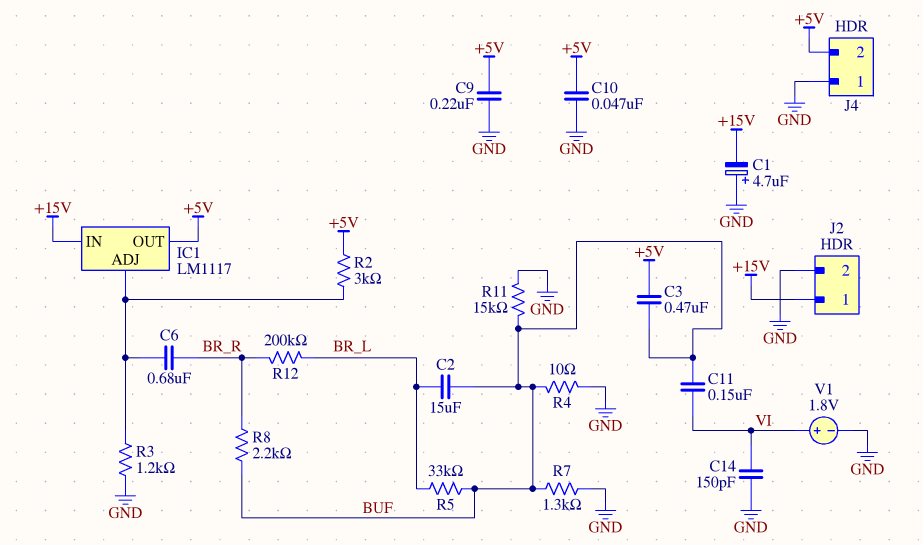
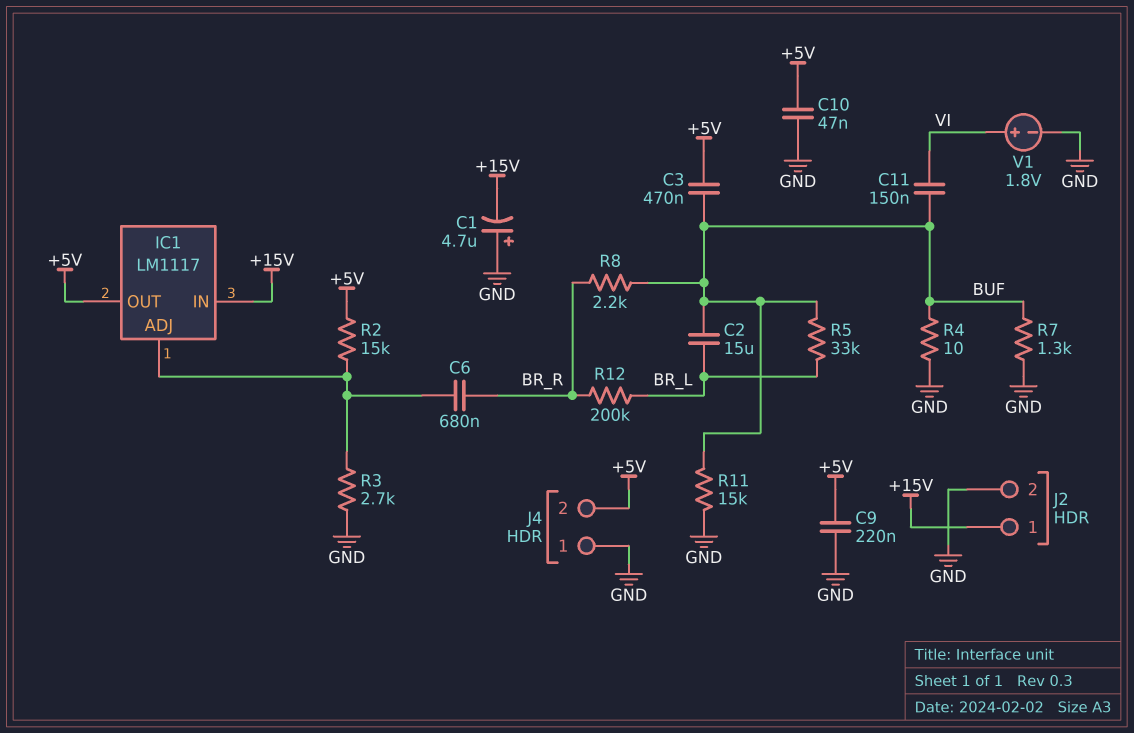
C14: 150pF (GND, VI) -> none
R2: 3k (+5V, IC1/ADJ) -> 15k (+5V, IC1/ADJ)
R3: 1.2k (GND, IC1/ADJ) -> 2.7k (GND, IC1/ADJ)

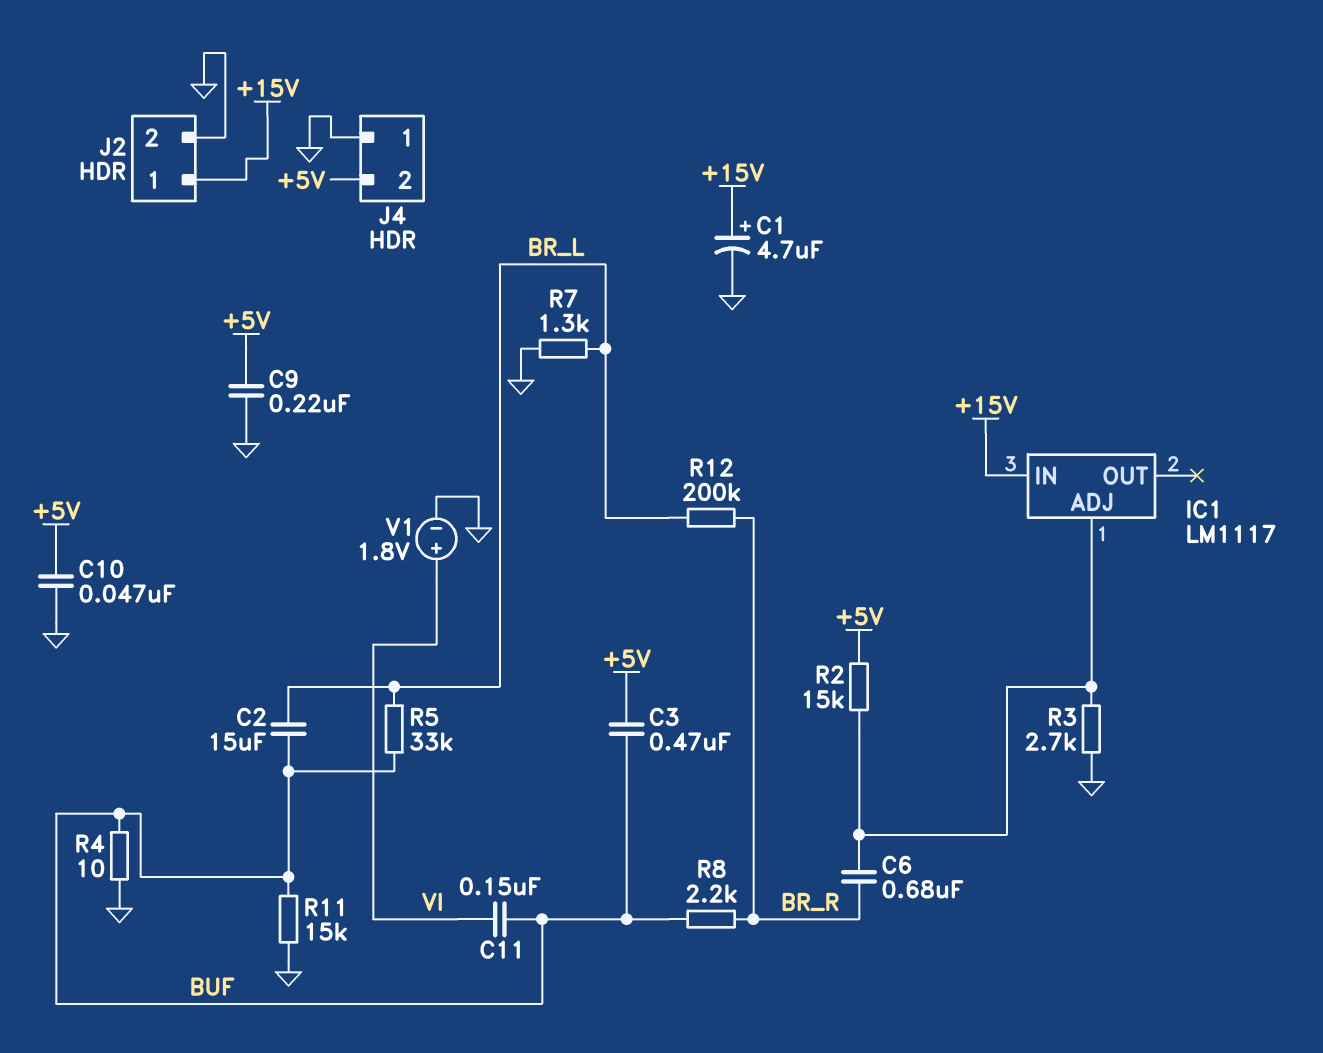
C1: 4.7uF (plus GND, minus +15V) -> 4.7uF (plus +15V, minus GND)
IC1 pin OUT: +5V -> none
R7: 1.3k (BUF, GND) -> 1.3k (BR_L, GND)

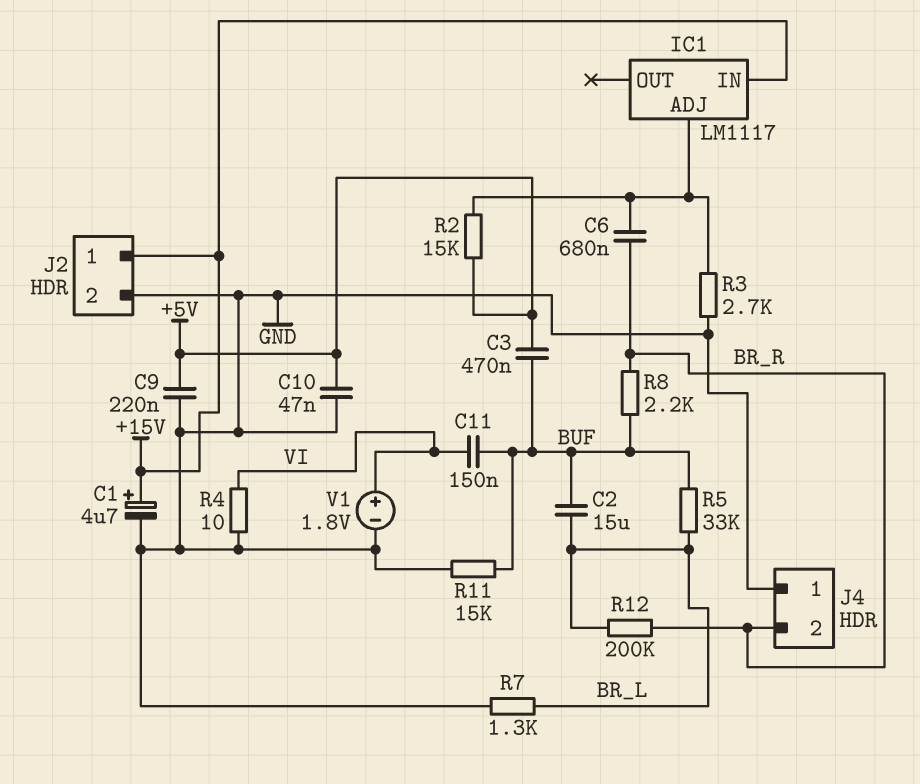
J4 pin 2: +5V -> BR_R
R4: 10 (BUF, GND) -> 10 (GND, VI)

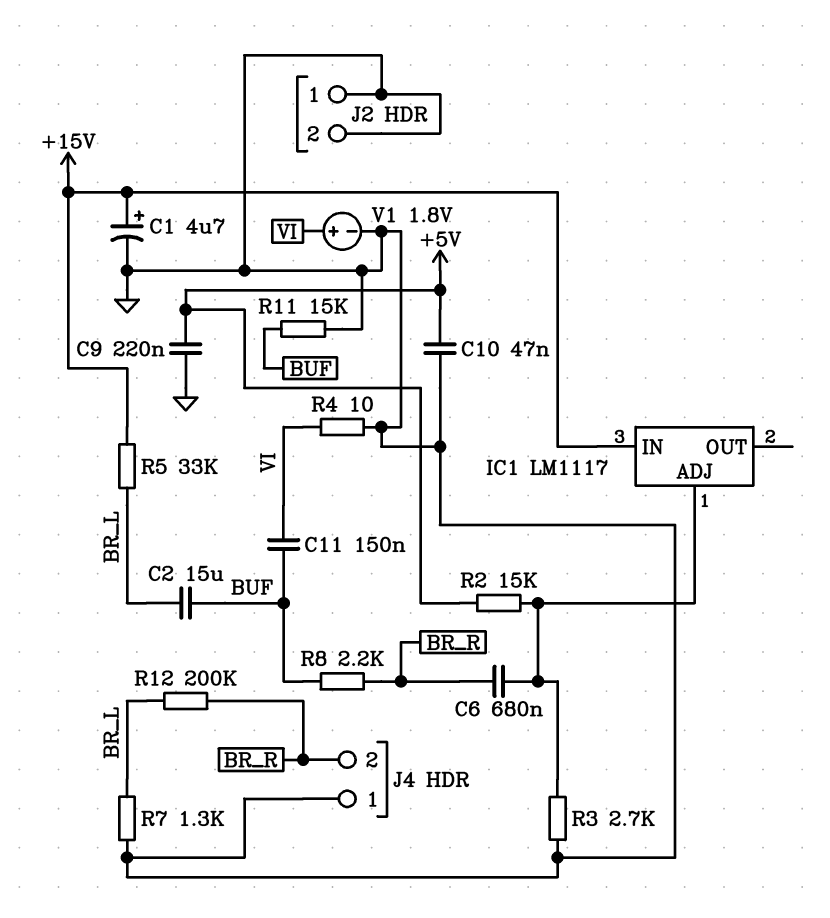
C3: 470nF (+5V, BUF) -> none
J2 pin 1: +15V -> GND
R5: 33k (BR_L, BUF) -> 33k (+15V, BR_L)

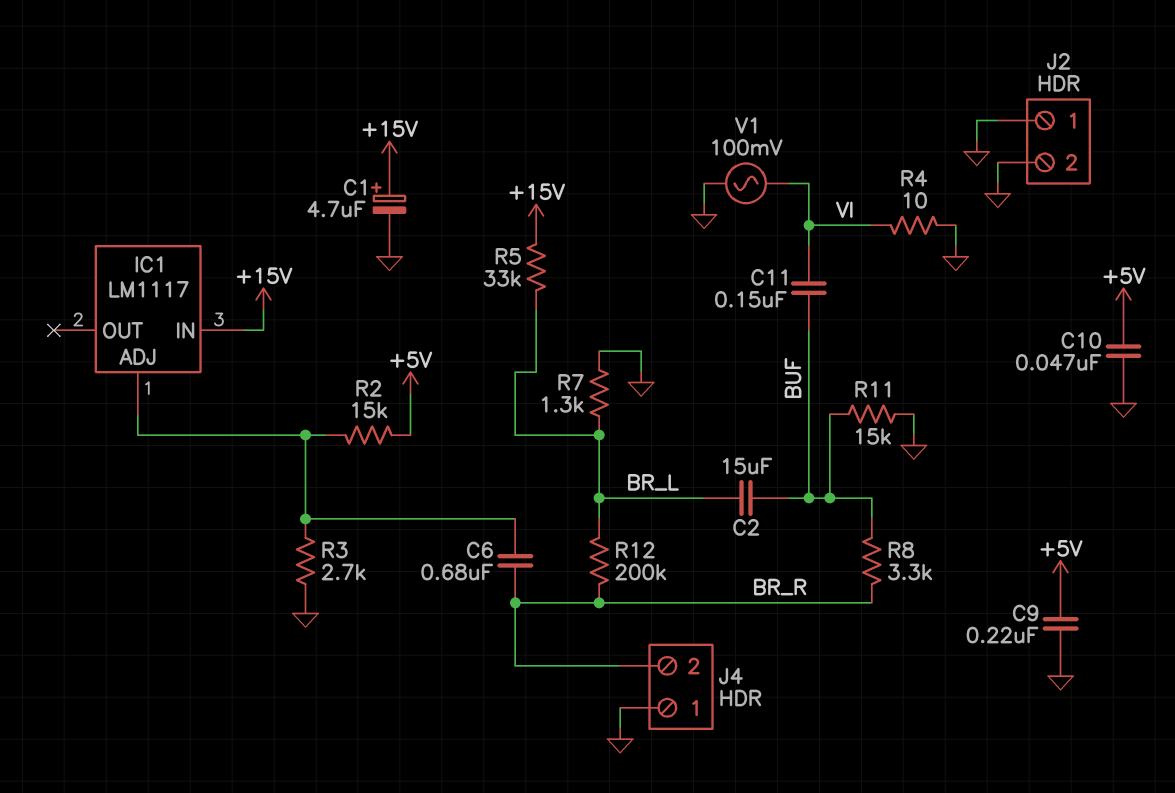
R8: 2.2k (BR_R, BUF) -> 3.3k (BR_R, BUF)
V1: 1.8V (plus VI, minus GND) -> AC 100mV (GND, VI)

